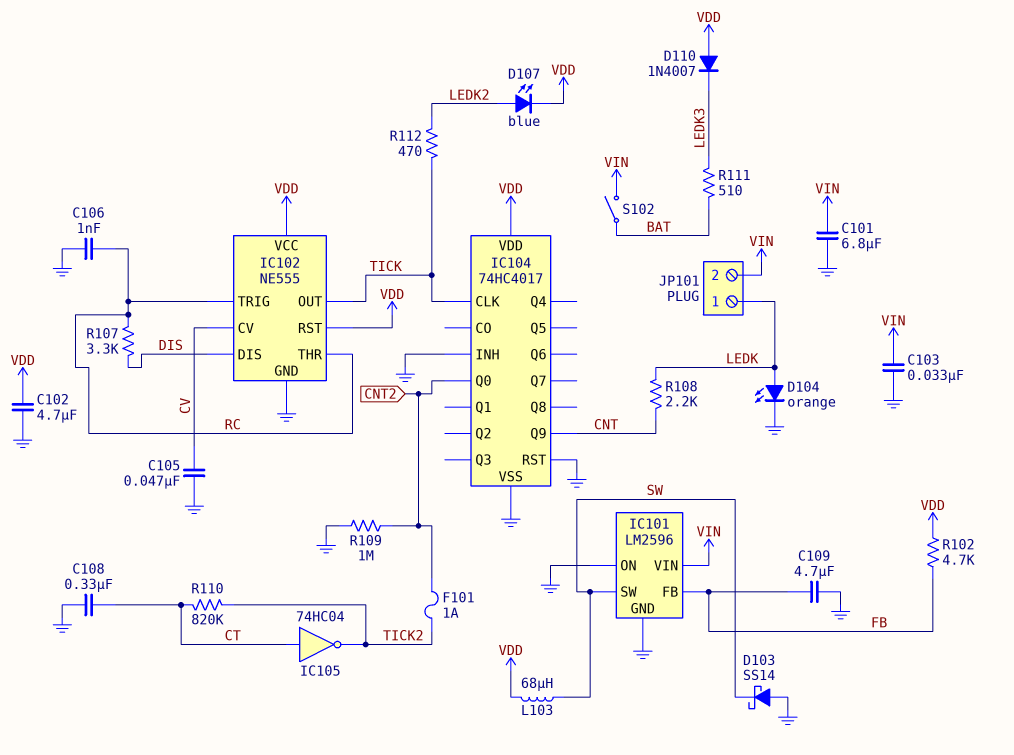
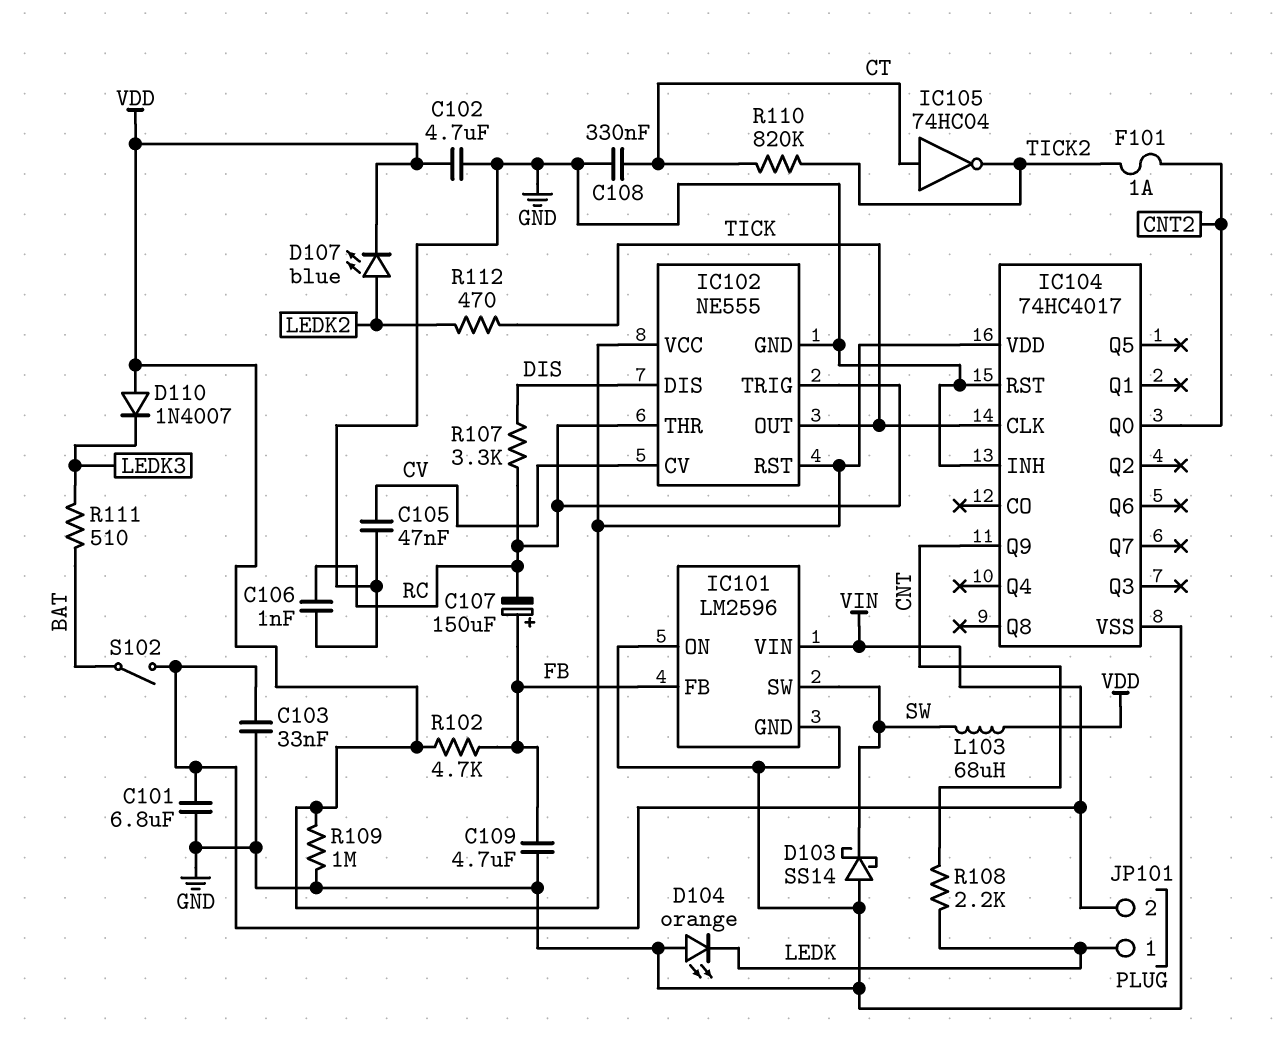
C107: none -> 150uF (plus FB, minus RC)
D104: LED orange (A LEDK, K GND) -> LED orange (A GND, K LEDK)
R109: 1M (CNT2, GND) -> 1M (GND, VDD)

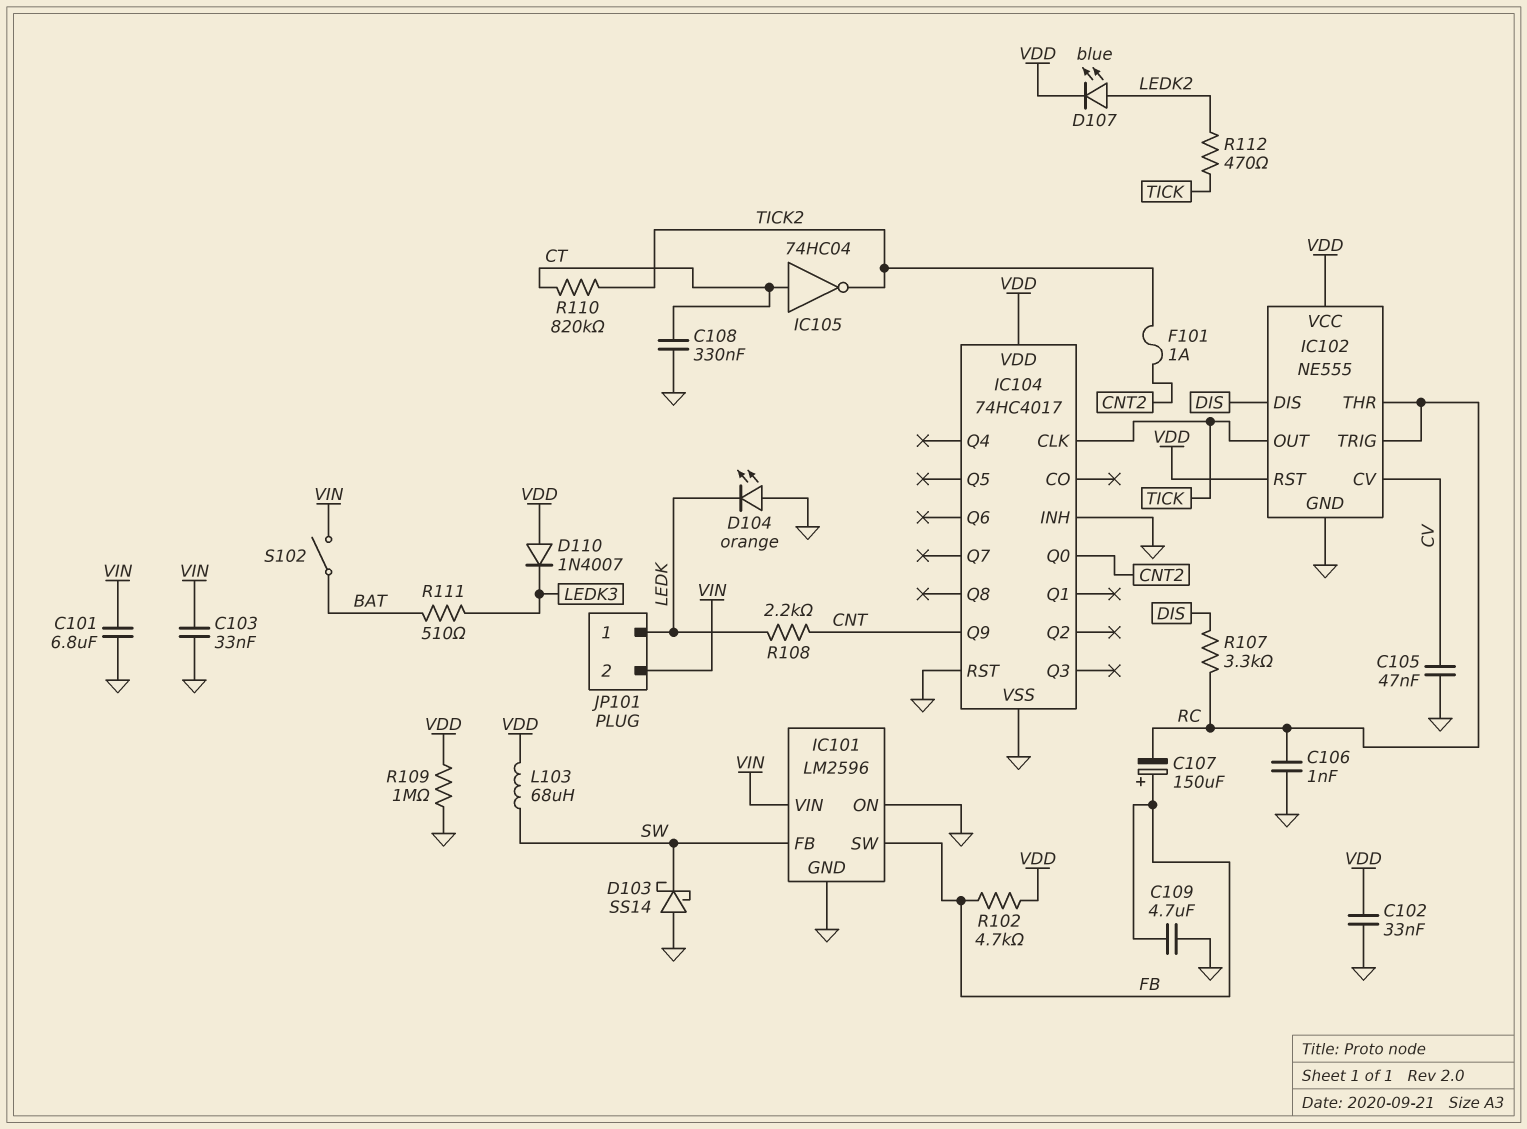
C102: 4.7uF (GND, VDD) -> 33nF (GND, VDD)
IC101 pin FB: FB -> SW
IC101 pin SW: SW -> FB

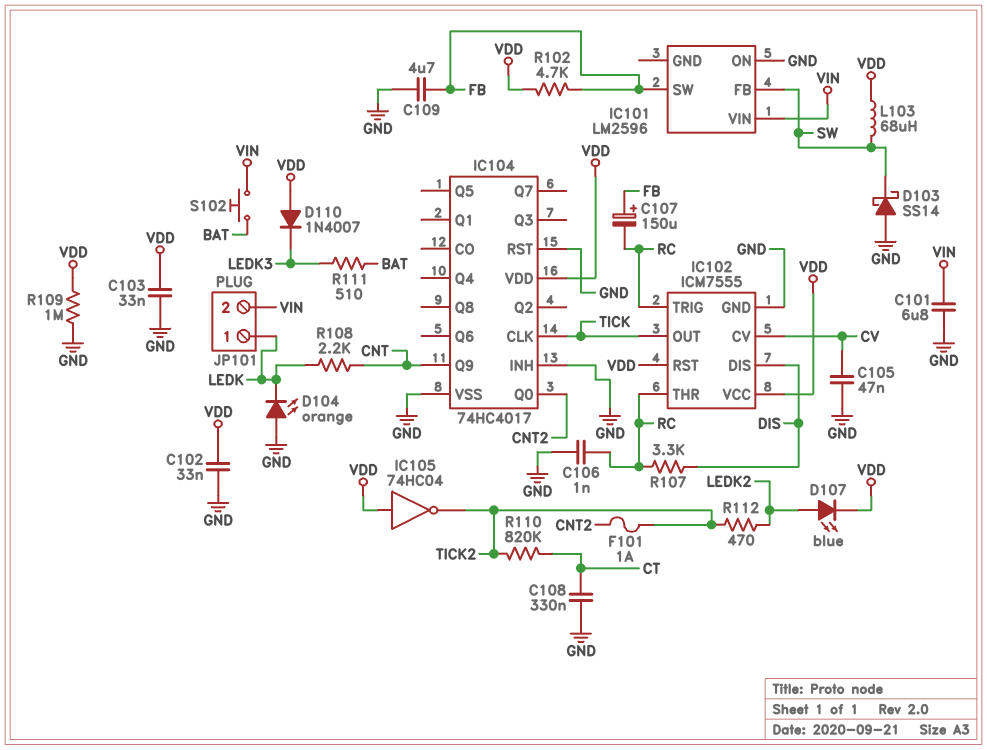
C103: 33nF (GND, VIN) -> 33nF (GND, VDD)
IC101 pin GND: GND -> none
IC102: NE555 -> ICM7555
IC105: NOT 74HC04 (in CT, out TICK2) -> NOT 74HC04 (in VDD, out TICK2)
R112: 470 (LEDK2, TICK) -> 470 (LEDK2, TICK2)
S102: switch (BAT, VIN) -> button (BAT, VIN)

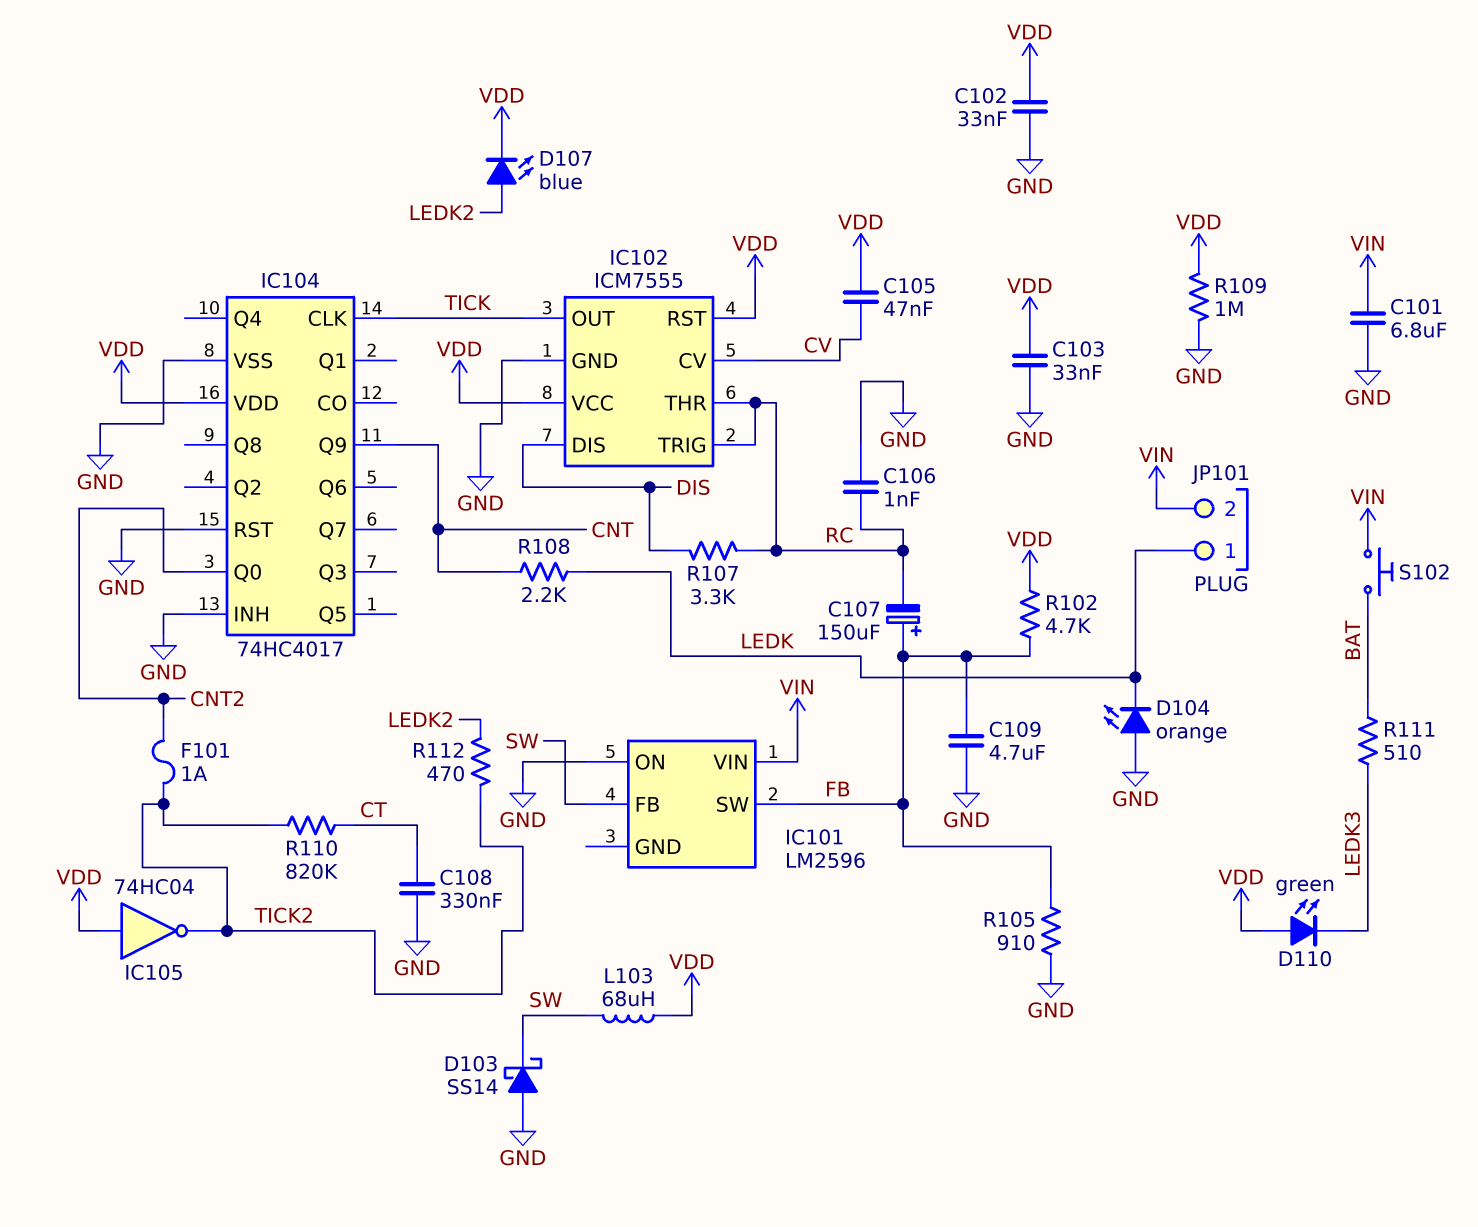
C105: 47nF (CV, GND) -> 47nF (CV, VDD)
D110: diode 1N4007 (A VDD, K LEDK3) -> LED green (A VDD, K LEDK3)
R105: none -> 910 (FB, GND)

